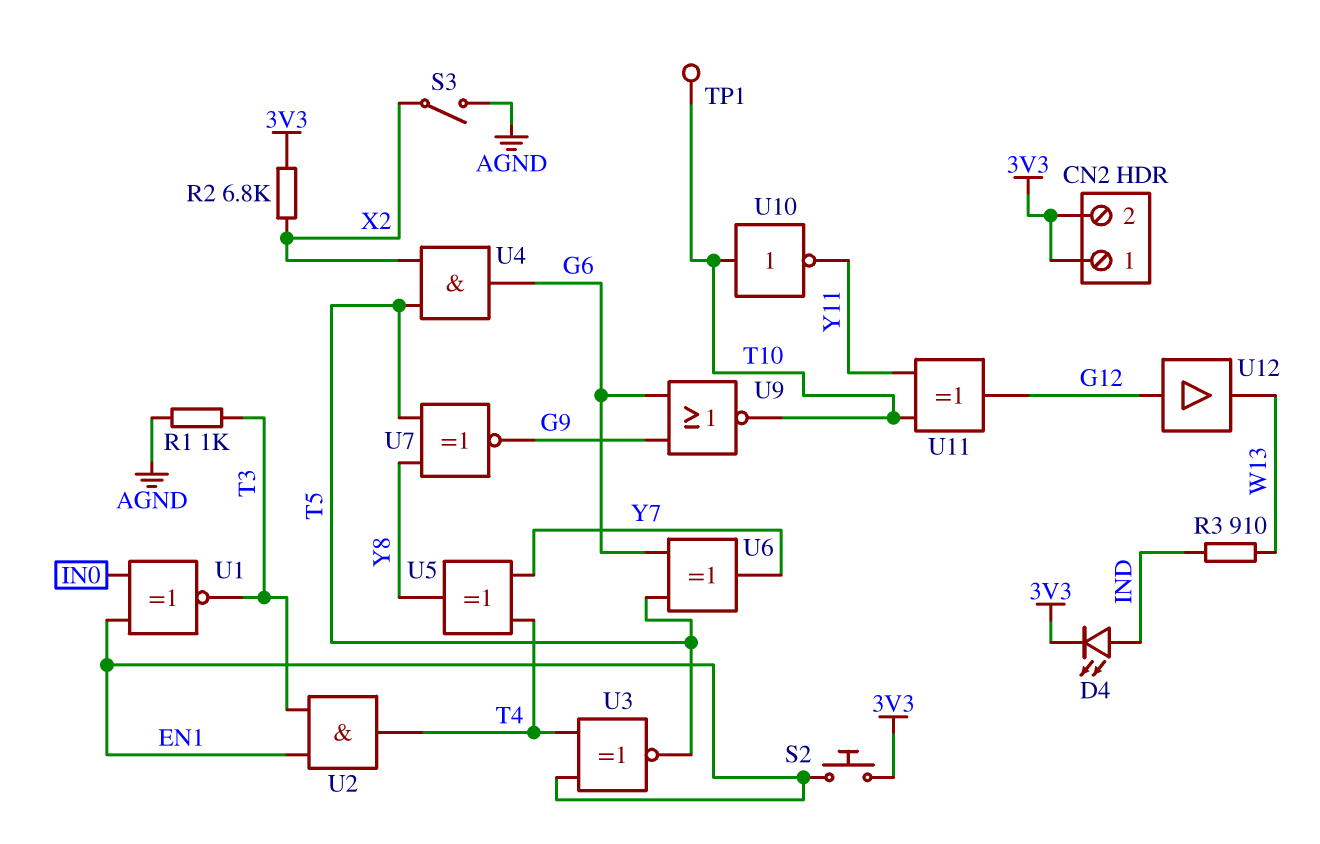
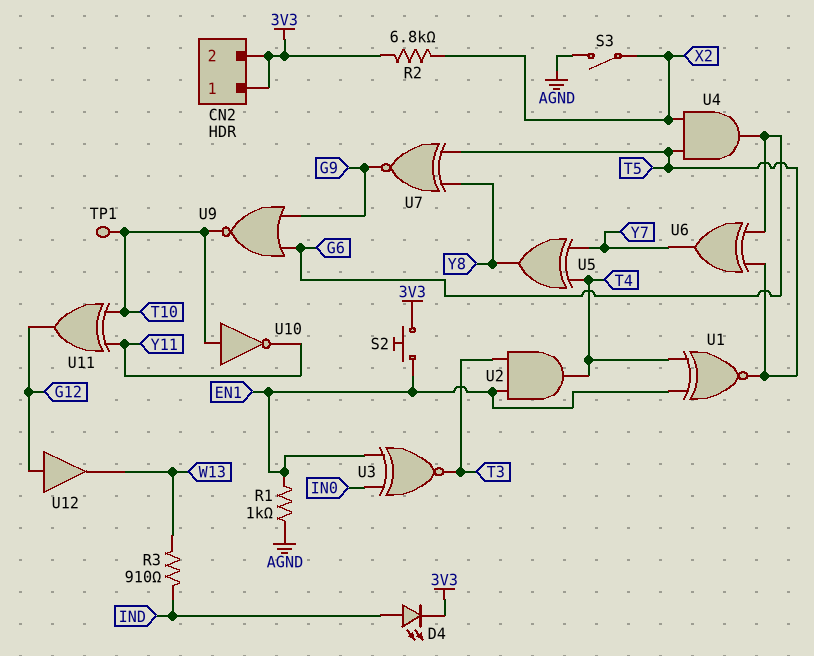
R1: 1k (AGND, T3) -> 1k (AGND, EN1)
U1: XNOR (in EN1, in IN0, out T3) -> XNOR (in EN1, in T4, out T5)
U3: XNOR (in EN1, in T4, out T5) -> XNOR (in EN1, in IN0, out T3)

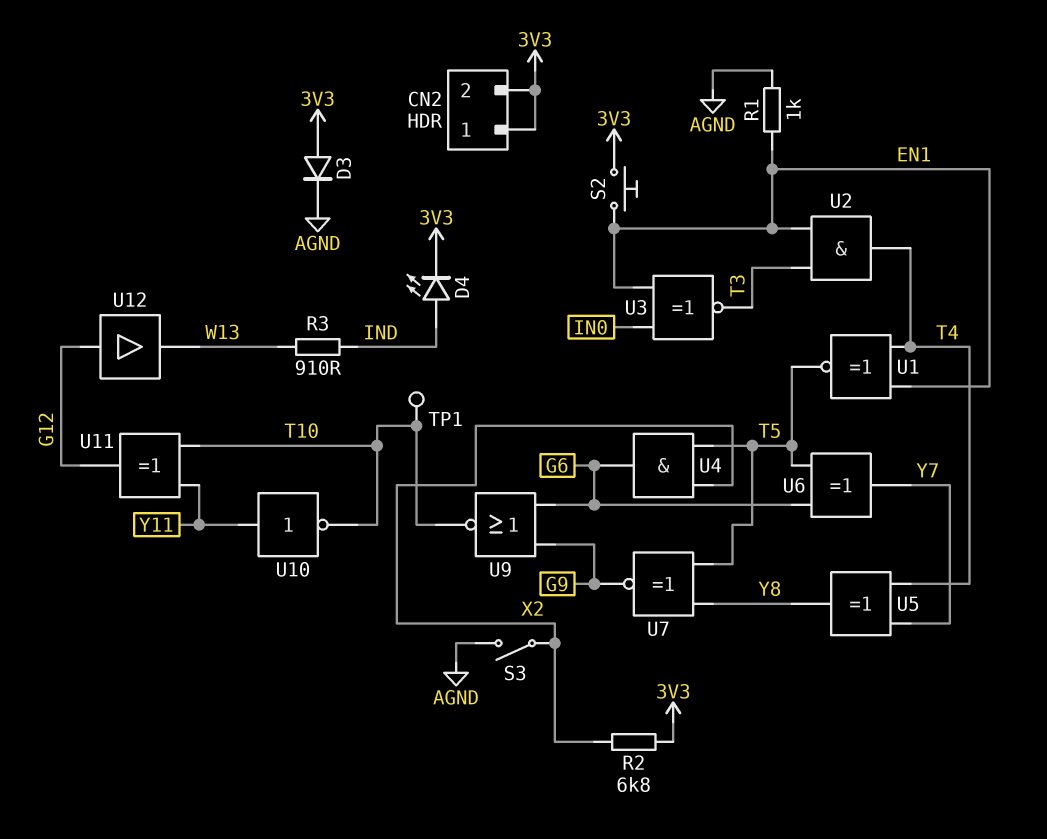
D3: none -> diode (A 3V3, K AGND)
U10: NOT (in T10, out Y11) -> NOT (in Y11, out T10)

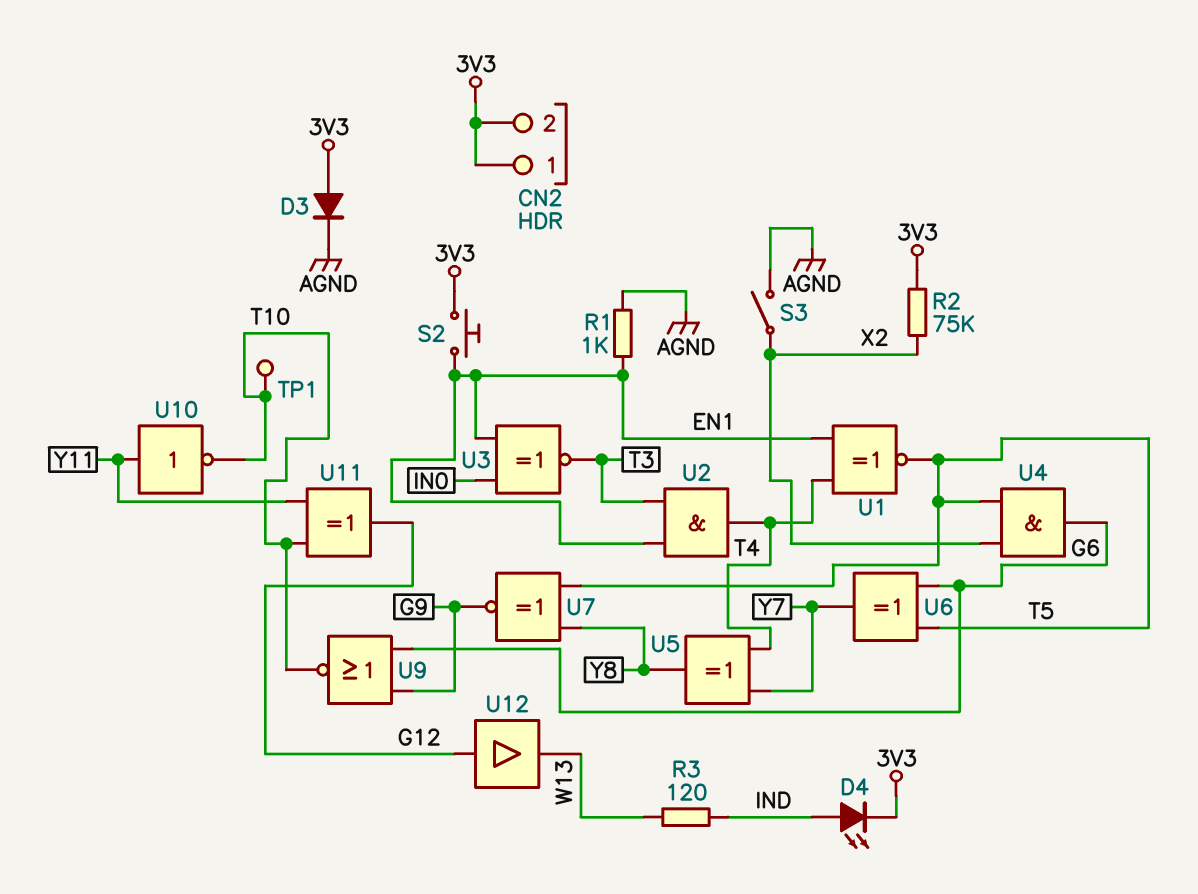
R2: 6.8k (3V3, X2) -> 75k (3V3, X2)
R3: 910 (IND, W13) -> 120 (IND, W13)

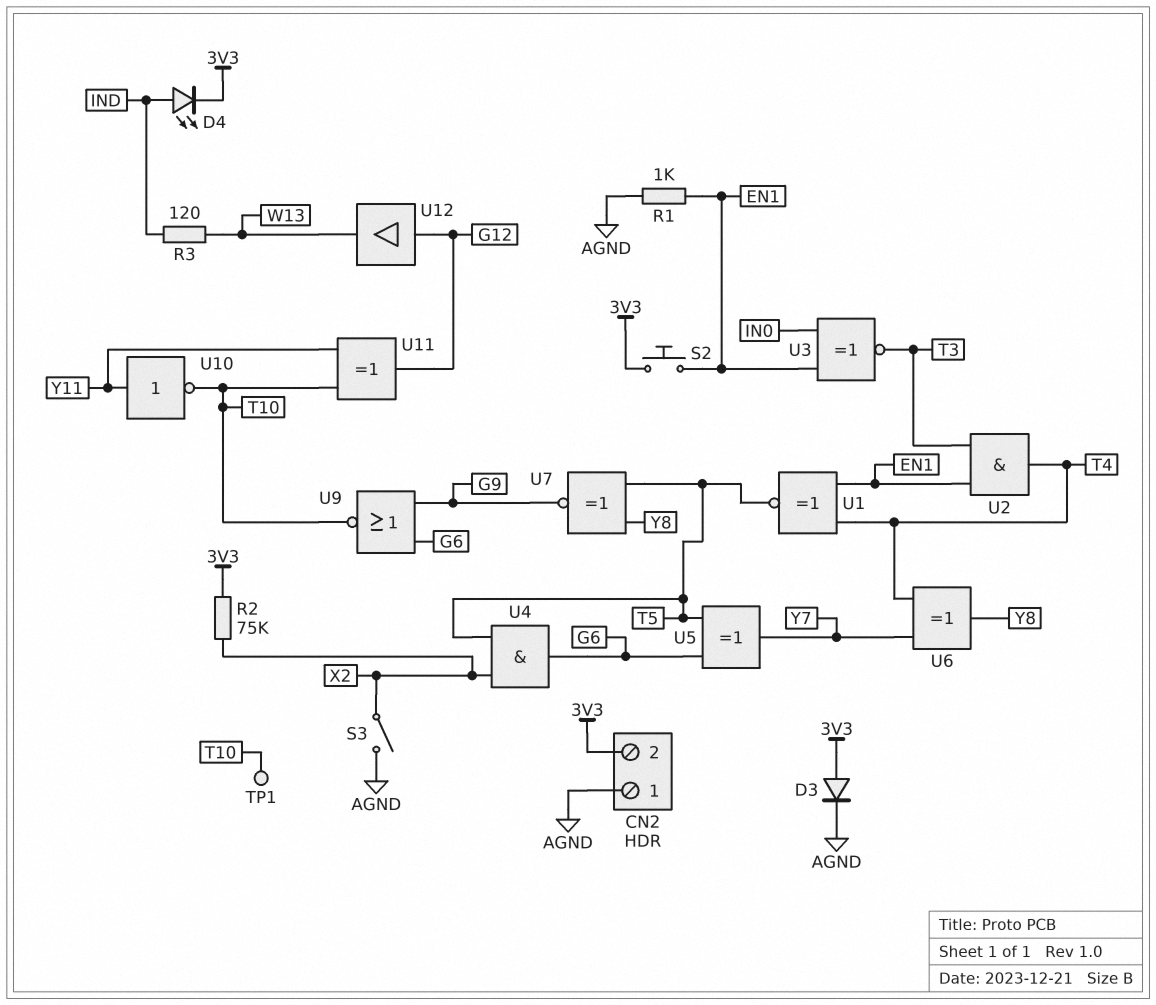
CN2 pin 1: 3V3 -> AGND
U5: XOR (in T4, in Y7, out Y8) -> XOR (in G6, in T5, out Y7)
U6: XOR (in G6, in T5, out Y7) -> XOR (in T4, in Y7, out Y8)

